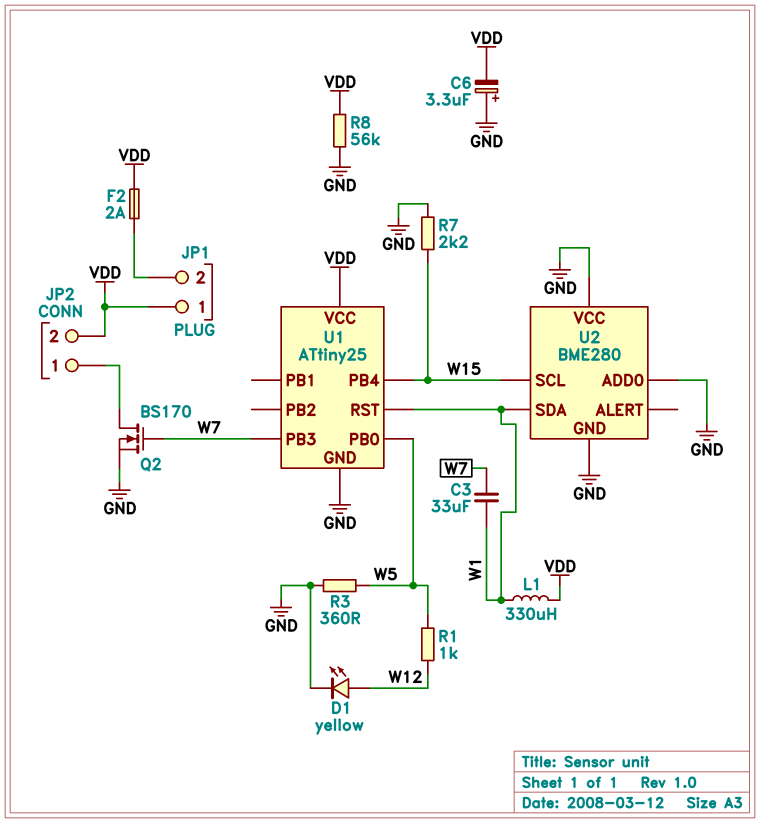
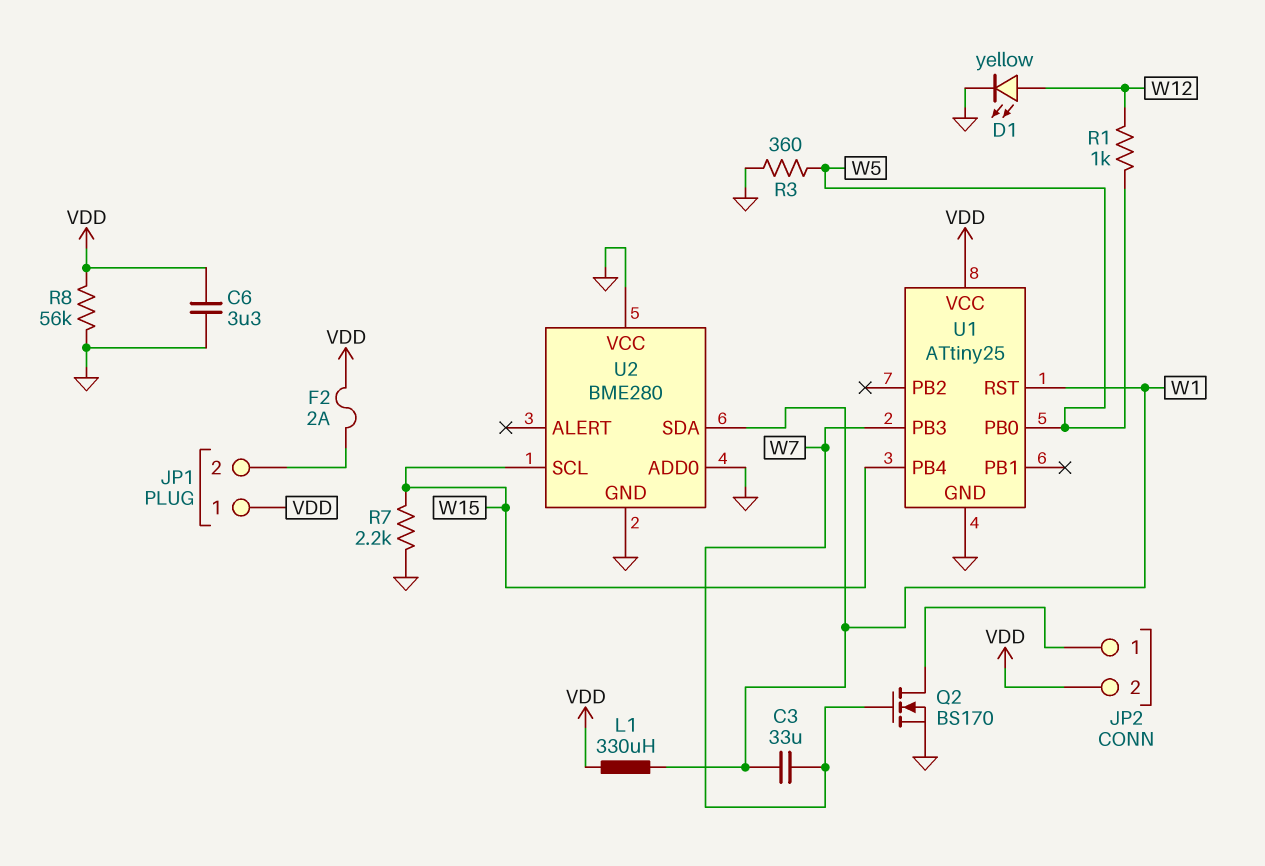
C6: 3.3uF (plus GND, minus VDD) -> 3.3uF (GND, VDD)

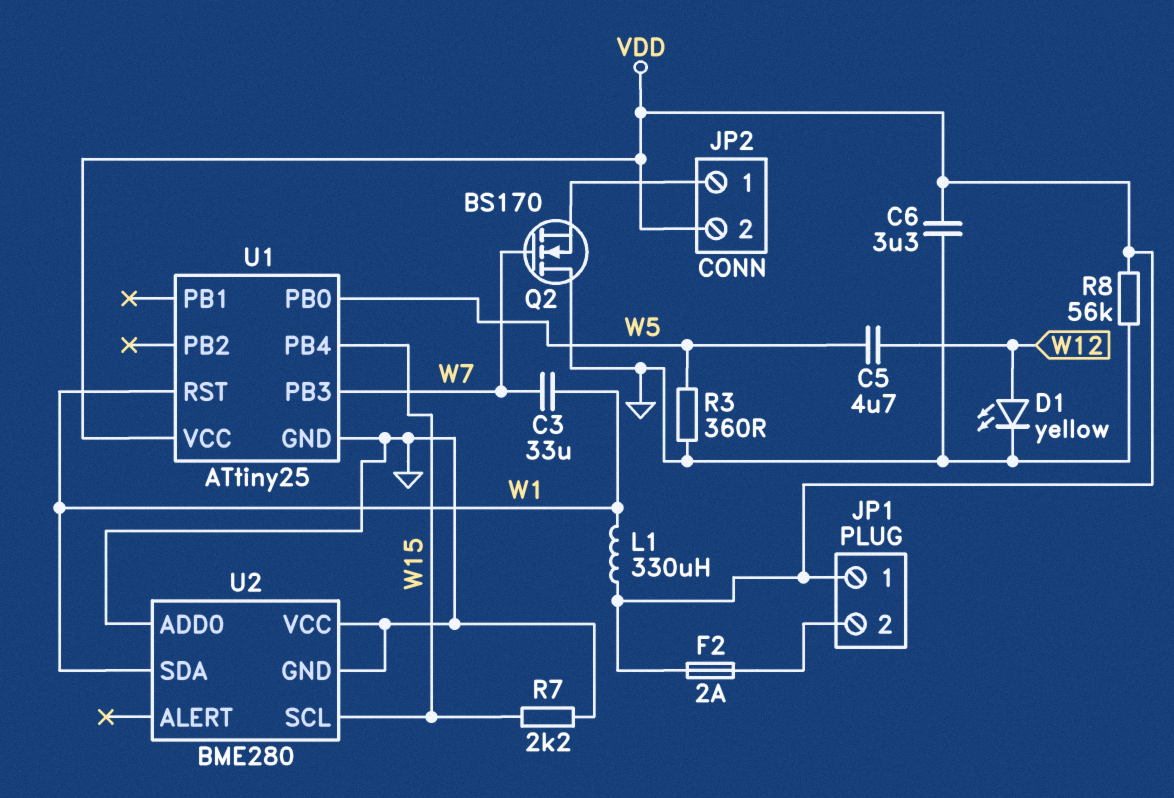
C5: none -> 4.7uF (W5, W12)
Q2: NMOS BS170 (G W7, D JP2/1, S GND) -> NMOS BS170 (G W7, D GND, S JP2/1)
R1: 1k (W5, W12) -> none

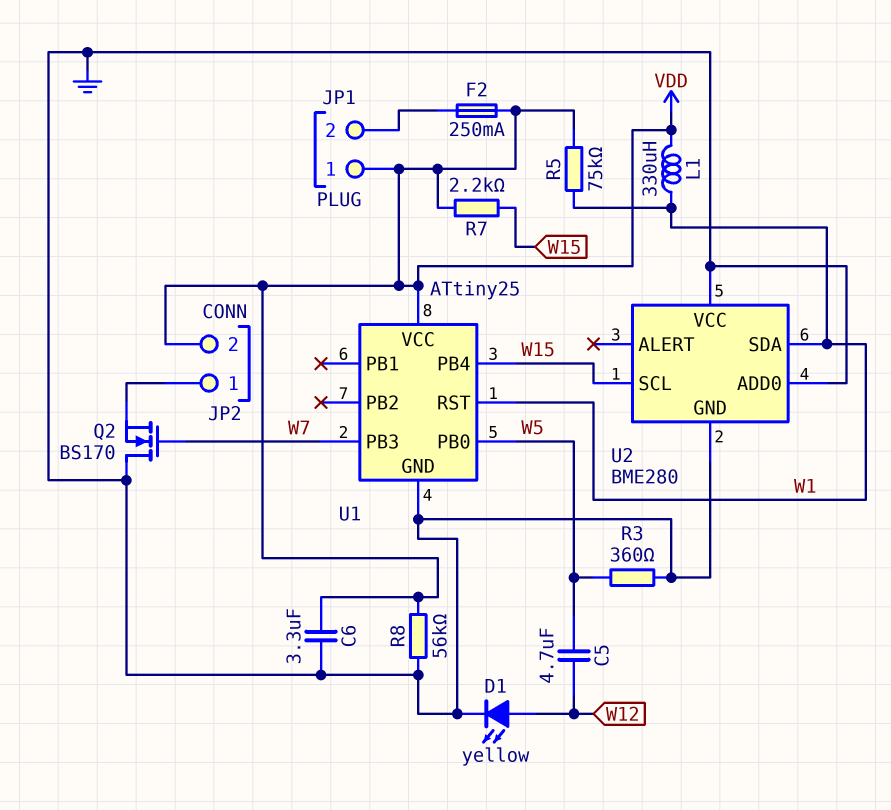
C3: 33uF (W1, W7) -> none
F2: 2A (JP1/2, VDD) -> 250mA (JP1/2, VDD)
R5: none -> 75k (VDD, W1)
R7: 2.2k (GND, W15) -> 2.2k (VDD, W15)

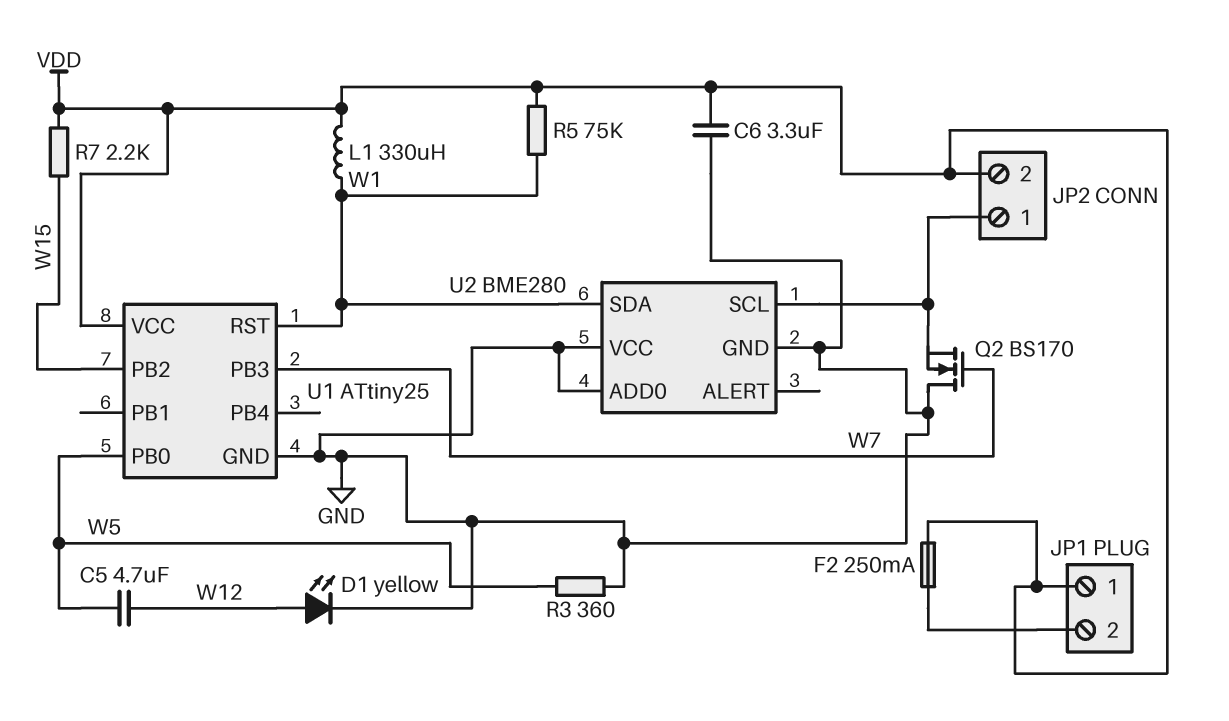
R8: 56k (GND, VDD) -> none
U1 pin PB2: none -> W15
U1 pin PB4: W15 -> none
U2 pin SCL: W15 -> JP2/1

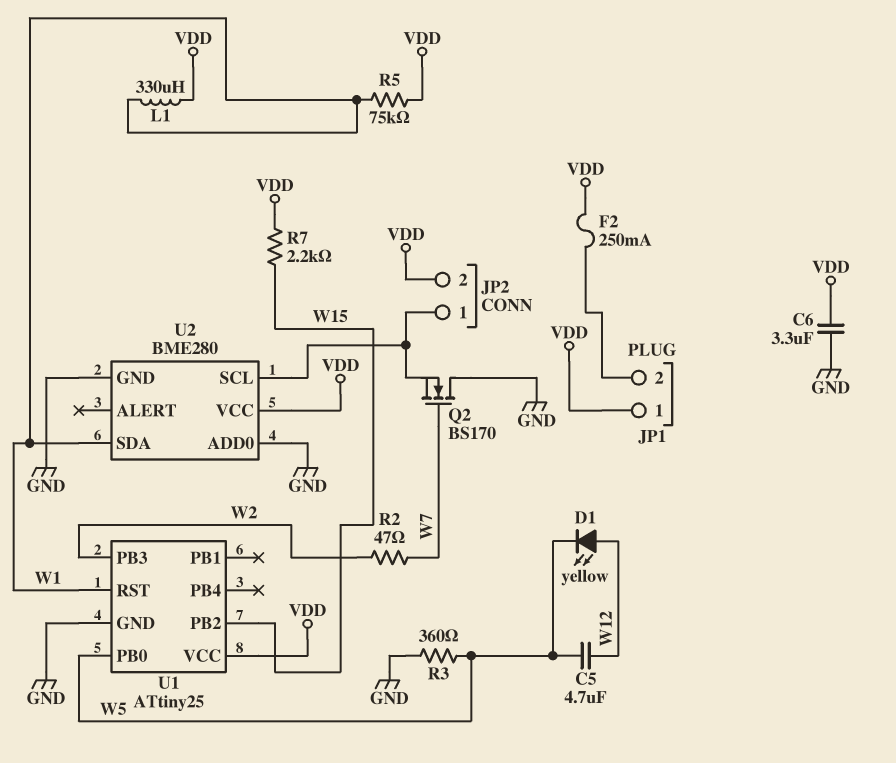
D1: LED yellow (A W12, K GND) -> LED yellow (A W12, K W5)
R2: none -> 47 (W2, W7)
U1 pin PB3: W7 -> W2
U2 pin VCC: GND -> VDD

